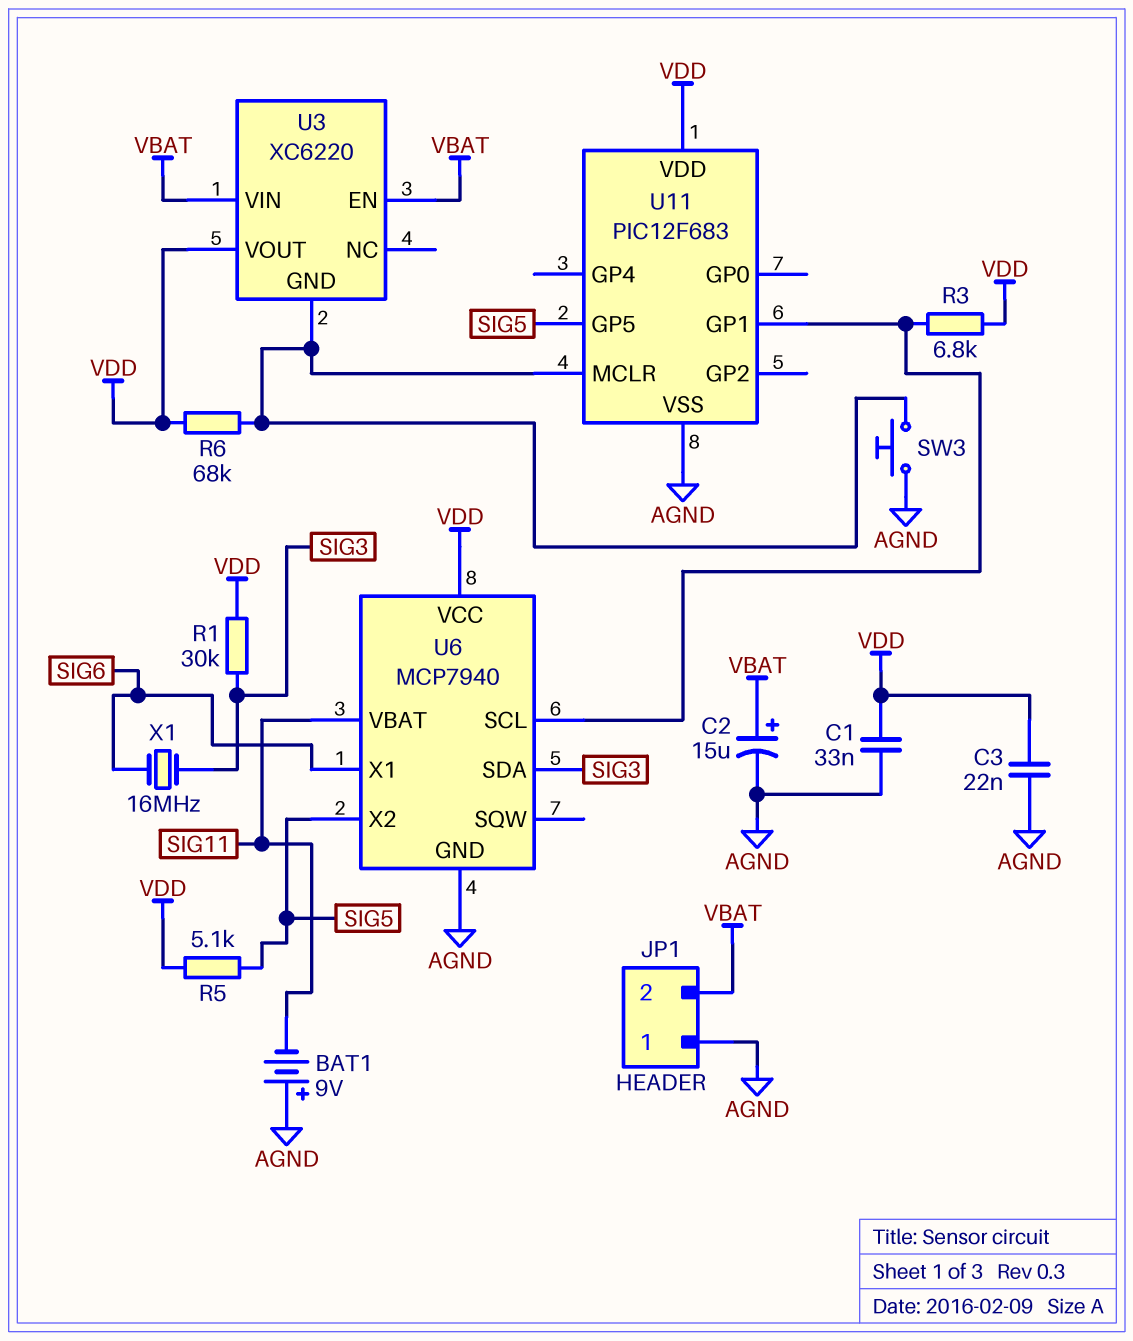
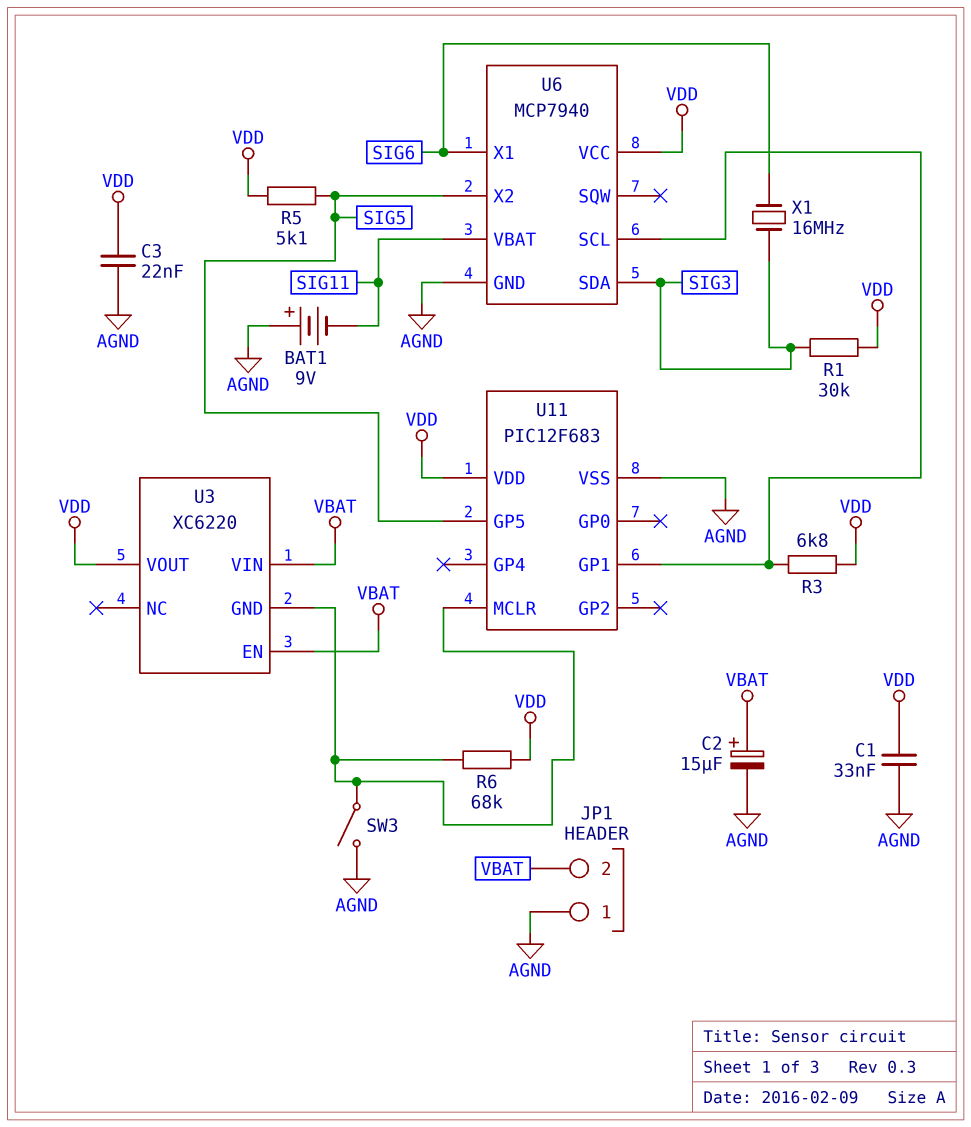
SW3: button (AGND, U3/GND) -> switch (AGND, U3/GND)

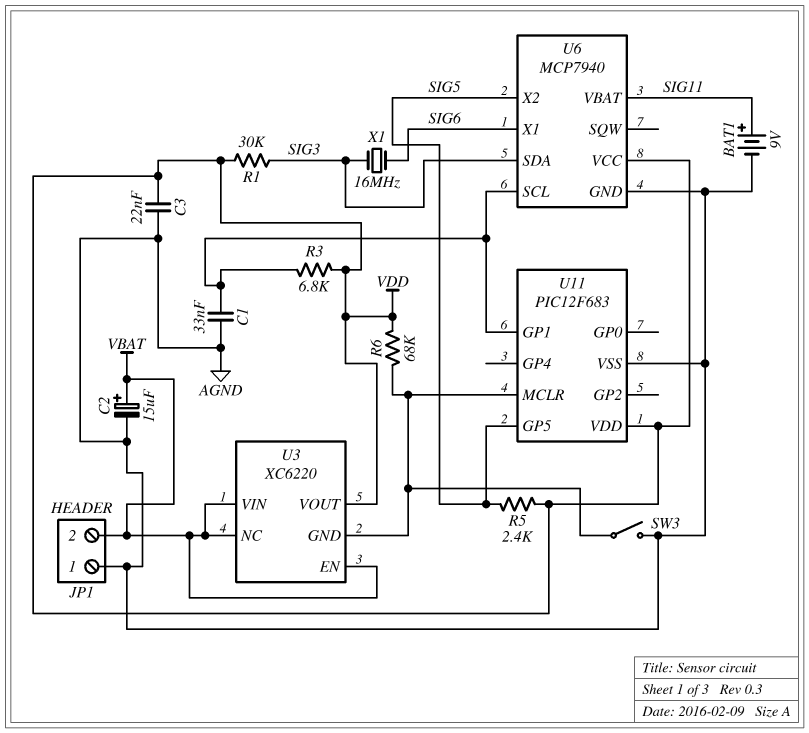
BAT1: 9V (plus AGND, minus SIG11) -> 9V (plus SIG11, minus AGND)
C1: 33nF (AGND, VDD) -> 33nF (AGND, U6/SCL)
R5: 5.1k (SIG5, VDD) -> 2.4k (SIG5, VDD)
U3 pin NC: none -> VBAT

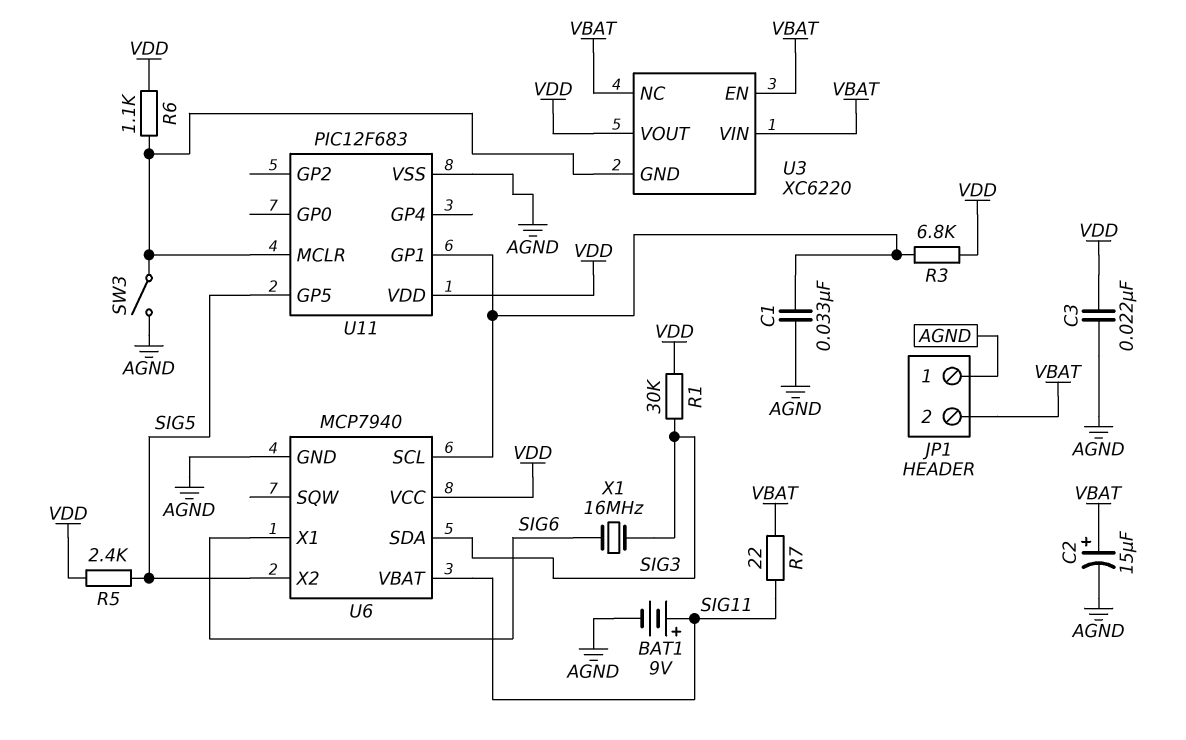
R6: 68k (U3/GND, VDD) -> 1.1k (U3/GND, VDD)
R7: none -> 22 (SIG11, VBAT)

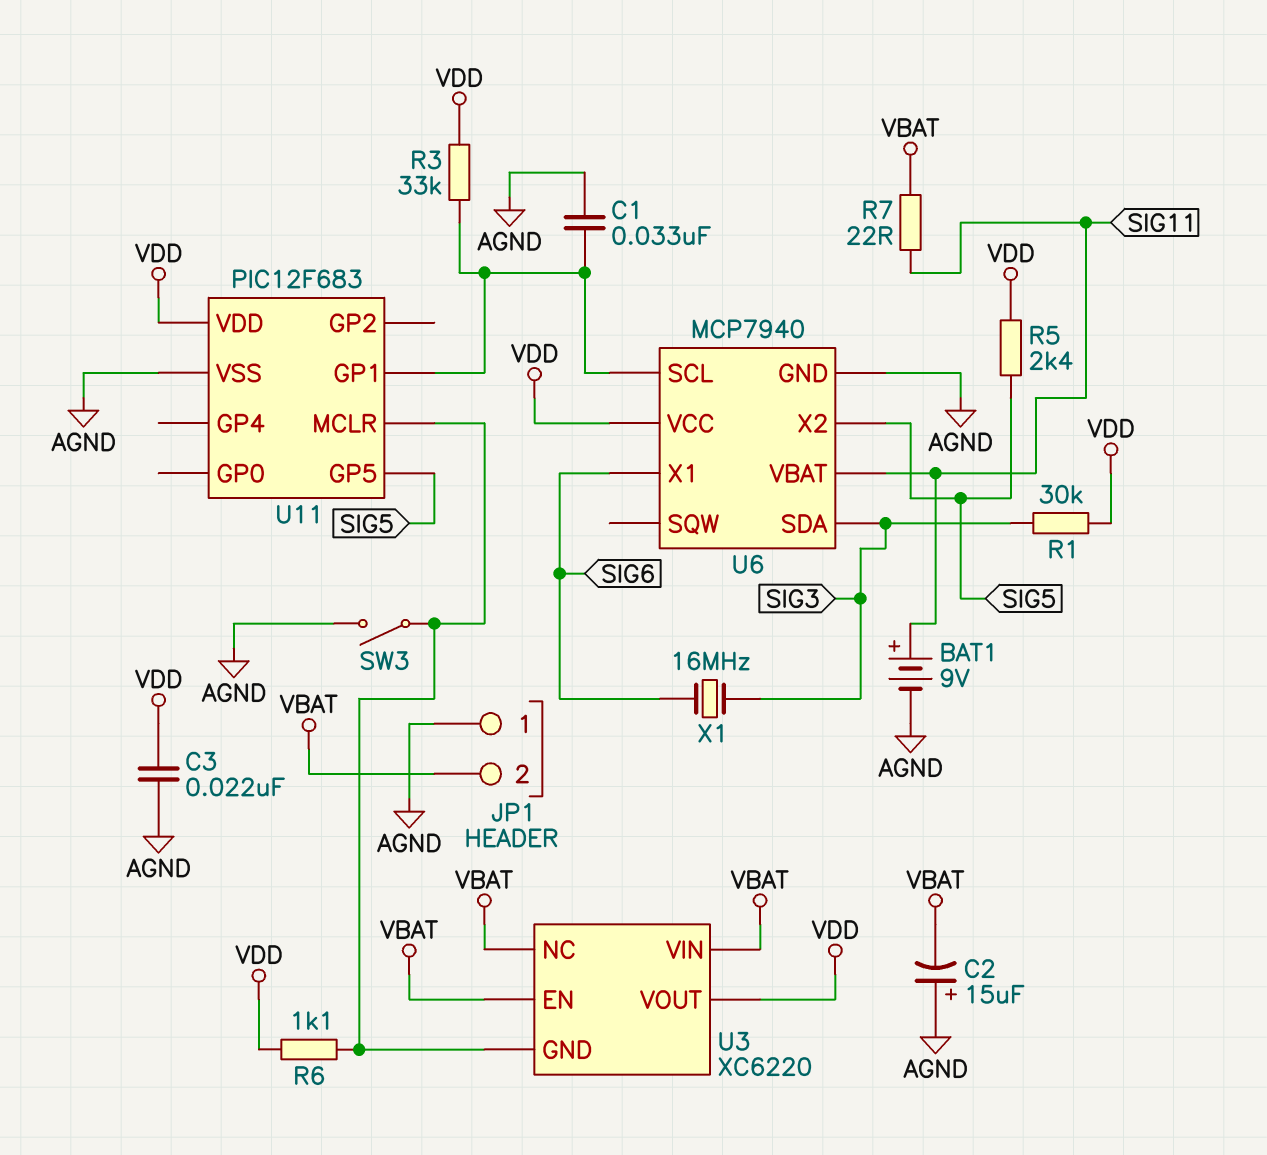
C2: 15uF (plus VBAT, minus AGND) -> 15uF (plus AGND, minus VBAT)
R3: 6.8k (U6/SCL, VDD) -> 33k (U6/SCL, VDD)

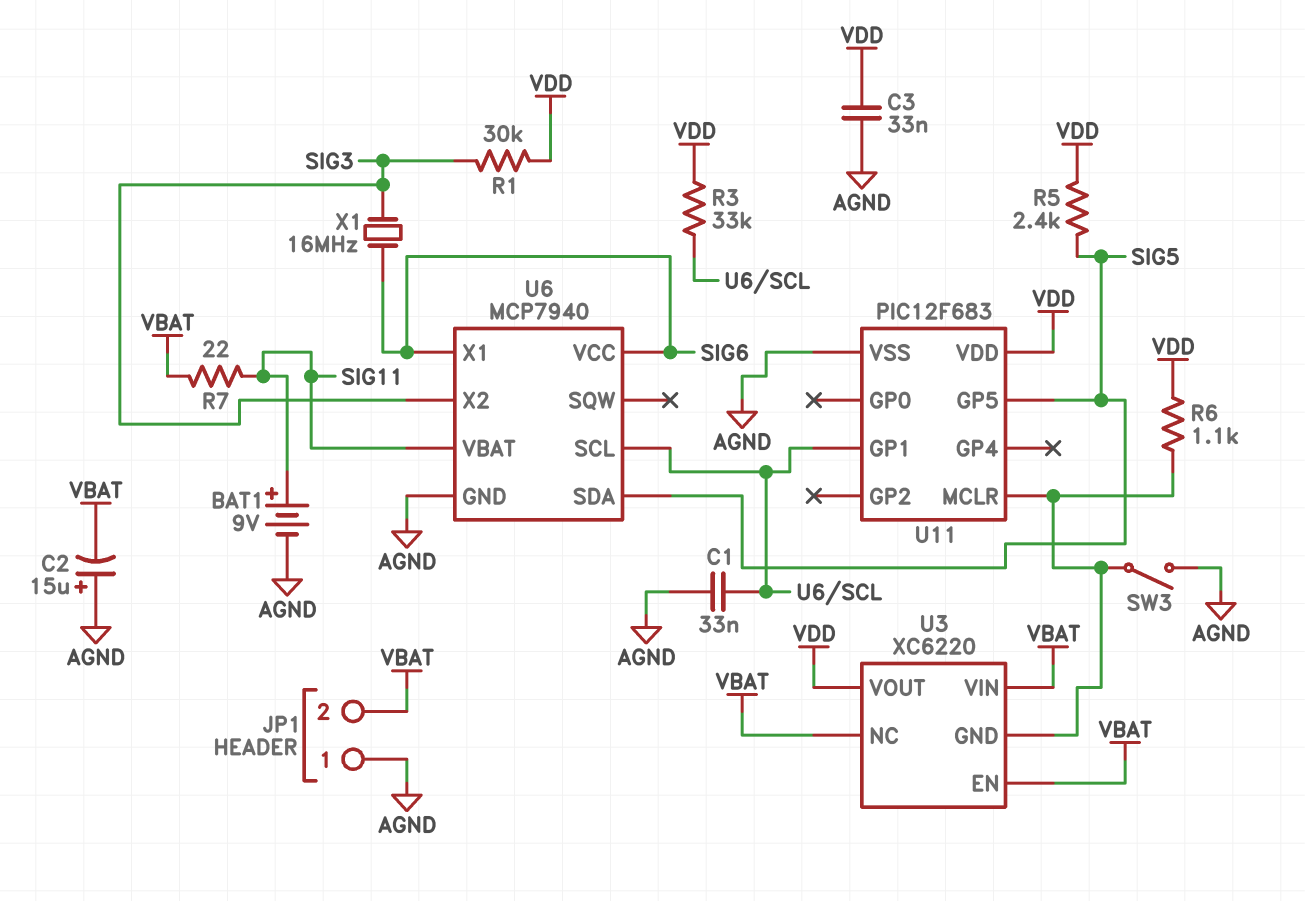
C3: 22nF (AGND, VDD) -> 33nF (AGND, VDD)
U6 pin SDA: SIG3 -> SIG5
U6 pin VCC: VDD -> SIG6
U6 pin X2: SIG5 -> SIG3

